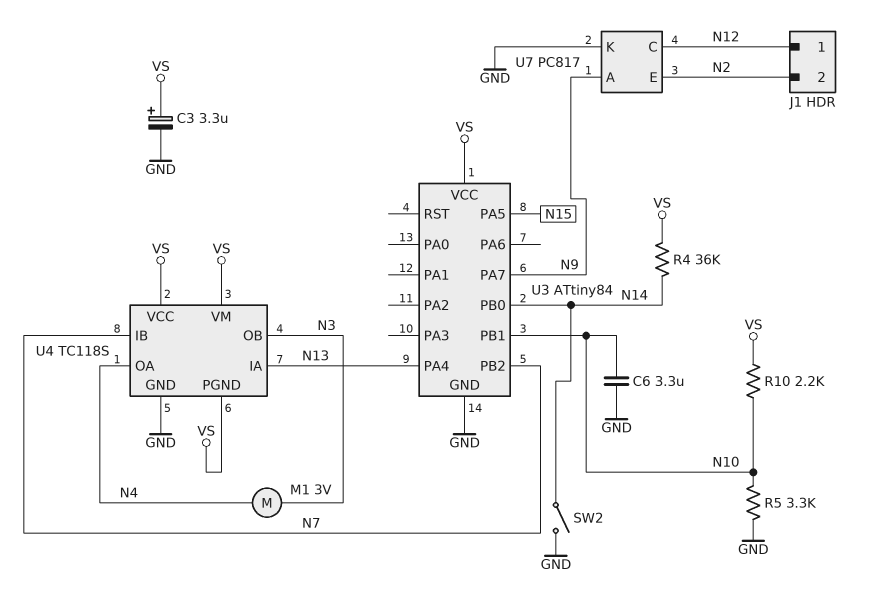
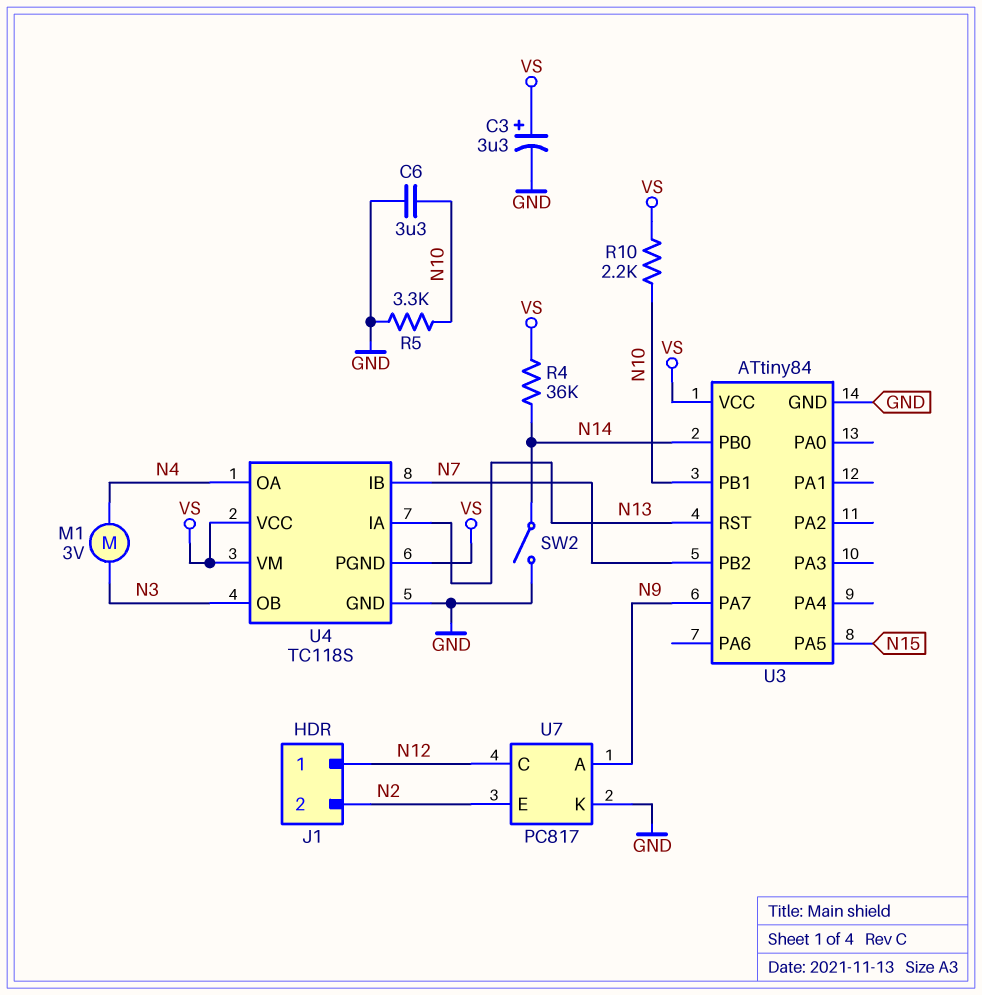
U3 pin PA4: N13 -> none
U3 pin RST: none -> N13

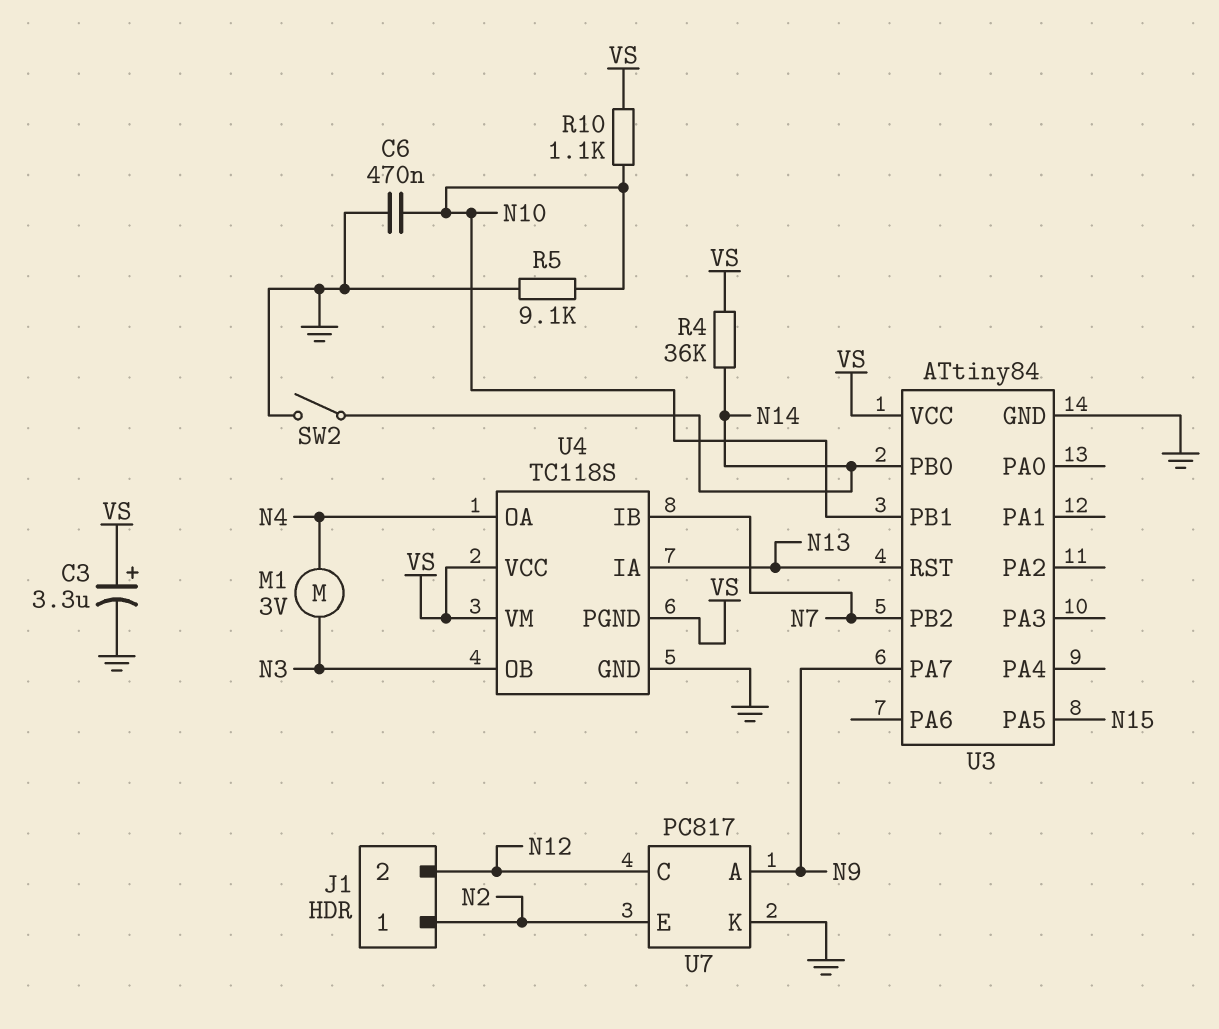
C6: 3.3uF (GND, N10) -> 470nF (GND, N10)
J1 pin 1: N12 -> N2
J1 pin 2: N2 -> N12
R5: 3.3k (GND, N10) -> 9.1k (GND, N10)
R10: 2.2k (N10, VS) -> 1.1k (N10, VS)

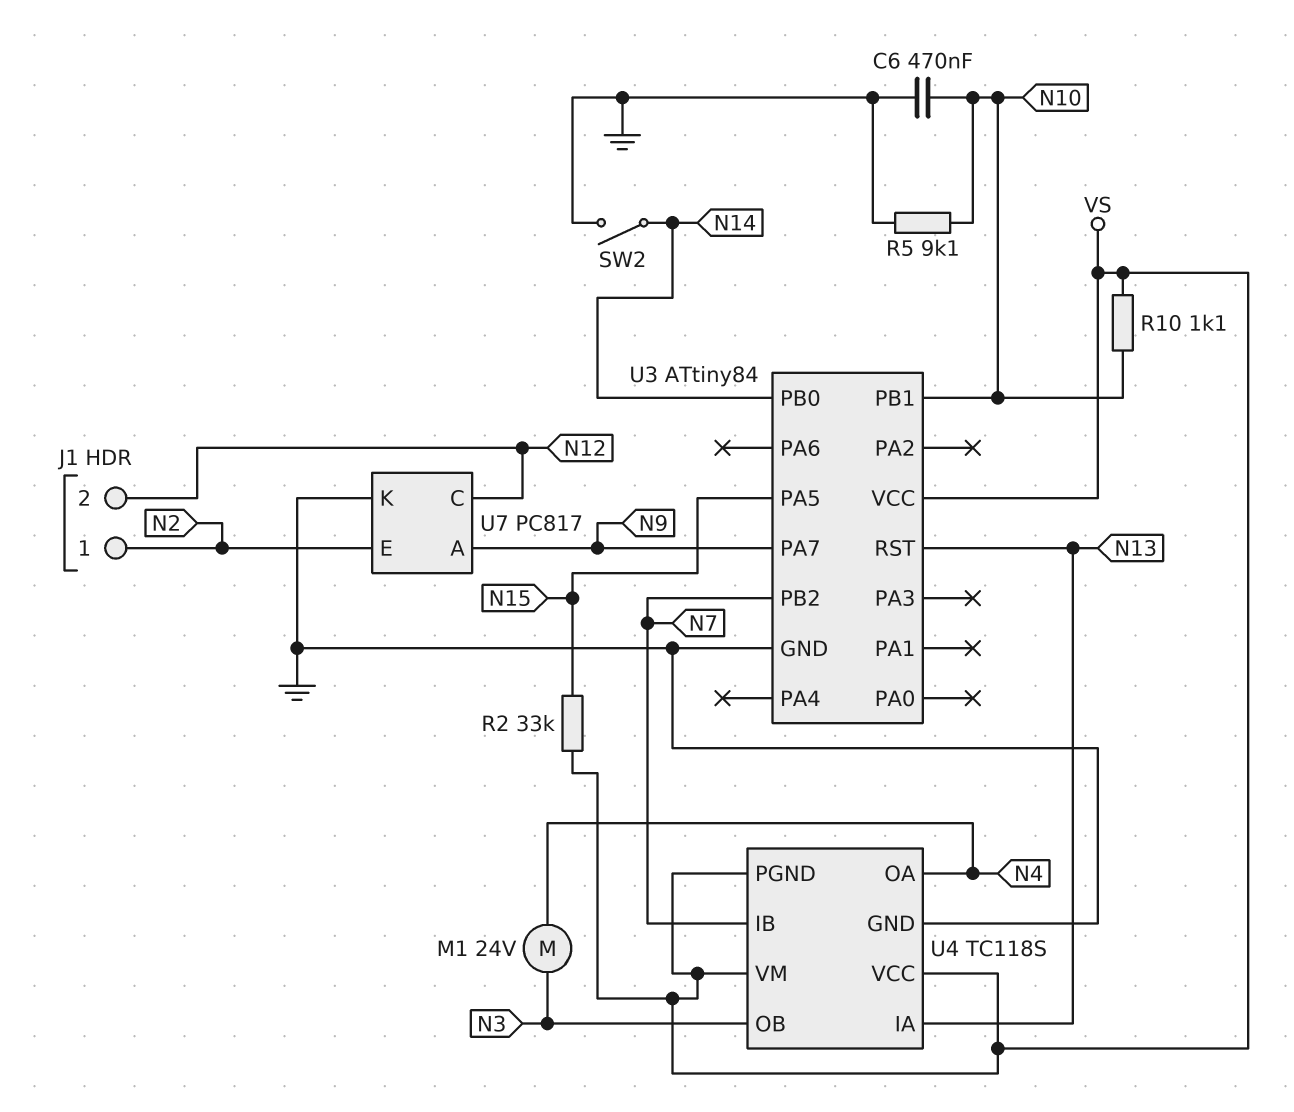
C3: 3.3uF (plus VS, minus GND) -> none
M1: motor 3V (N3, N4) -> motor 24V (N3, N4)
R2: none -> 33k (N15, VS)
R4: 36k (N14, VS) -> none

